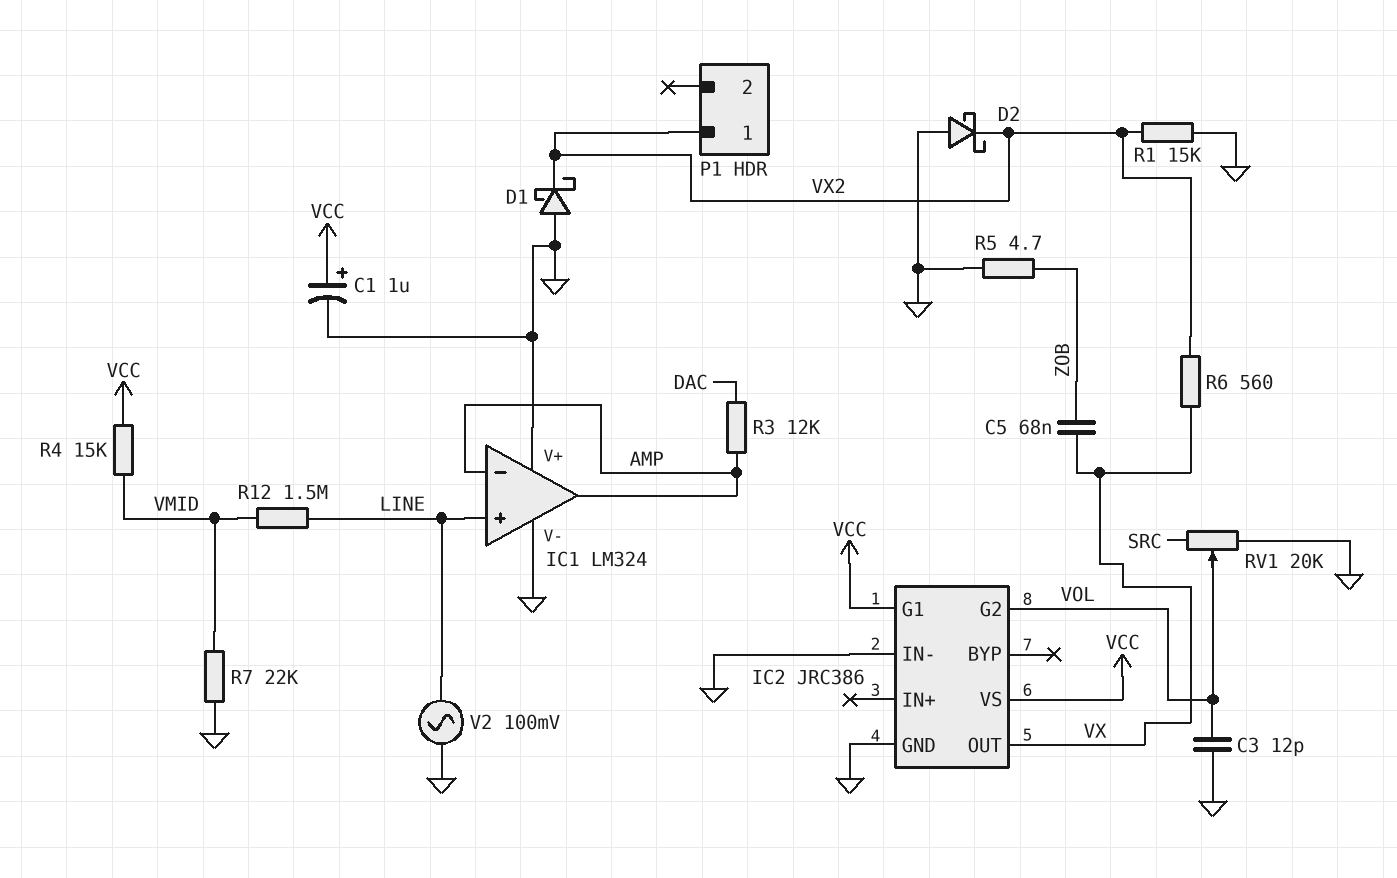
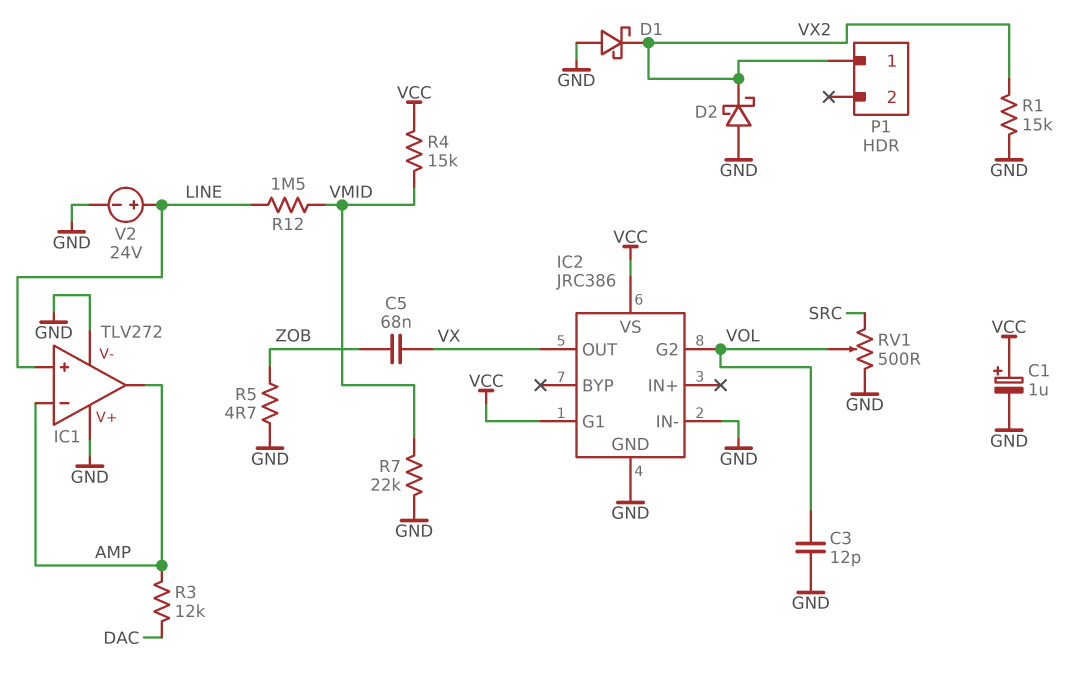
IC1: LM324 -> TLV272
R6: 560 (VX, VX2) -> none
RV1: 20k (GND, SRC, wiper VOL) -> 500 (GND, SRC, wiper VOL)
V2: AC 100mV (GND, LINE) -> 24V (plus LINE, minus GND)

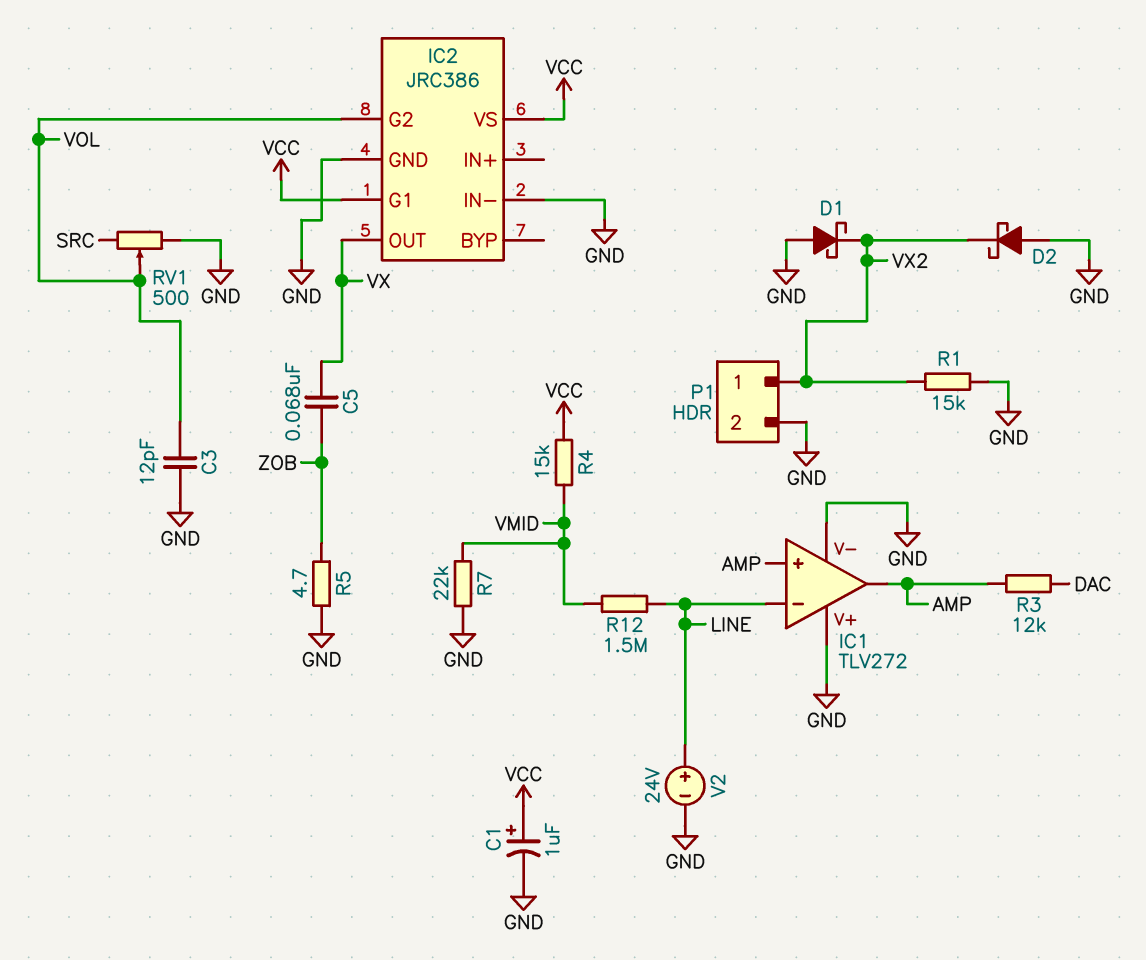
IC1 pin in+: LINE -> AMP
IC1 pin in-: AMP -> LINE
P1 pin 2: none -> GND

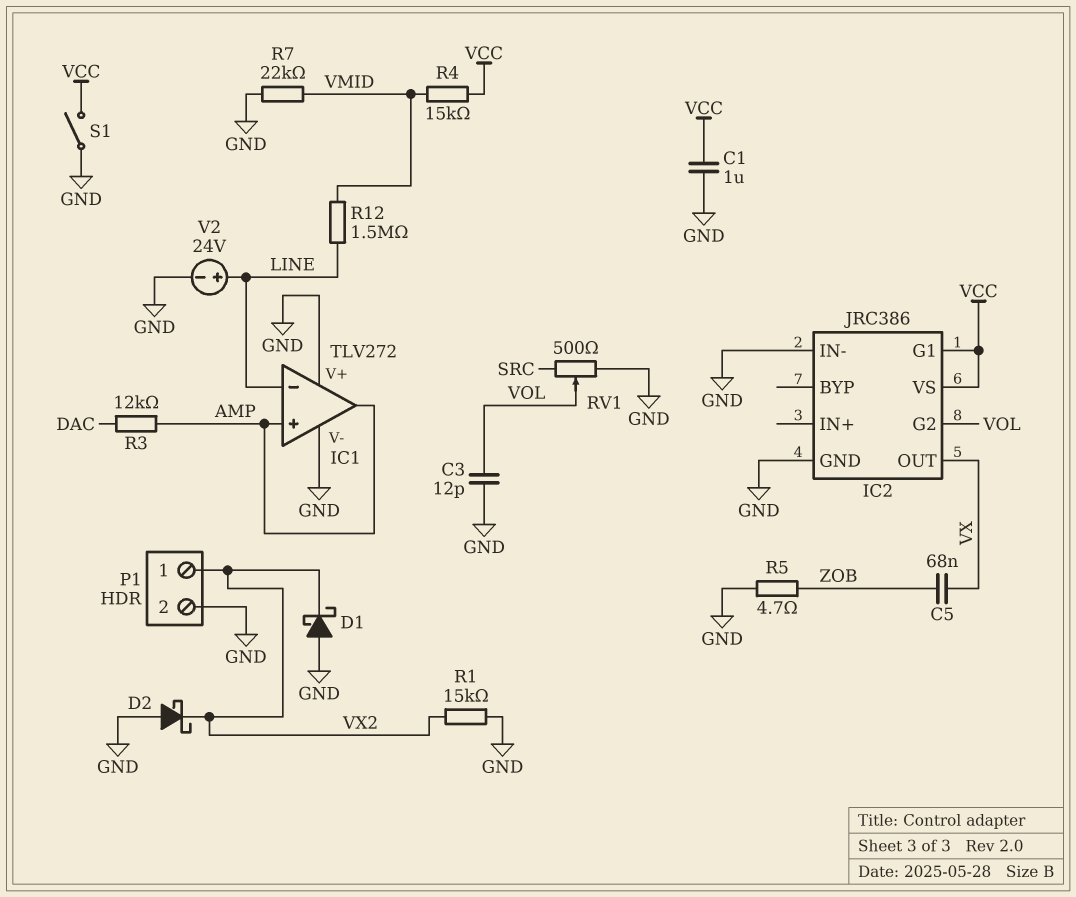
C1: 1uF (plus VCC, minus GND) -> 1uF (GND, VCC)
S1: none -> switch (GND, VCC)

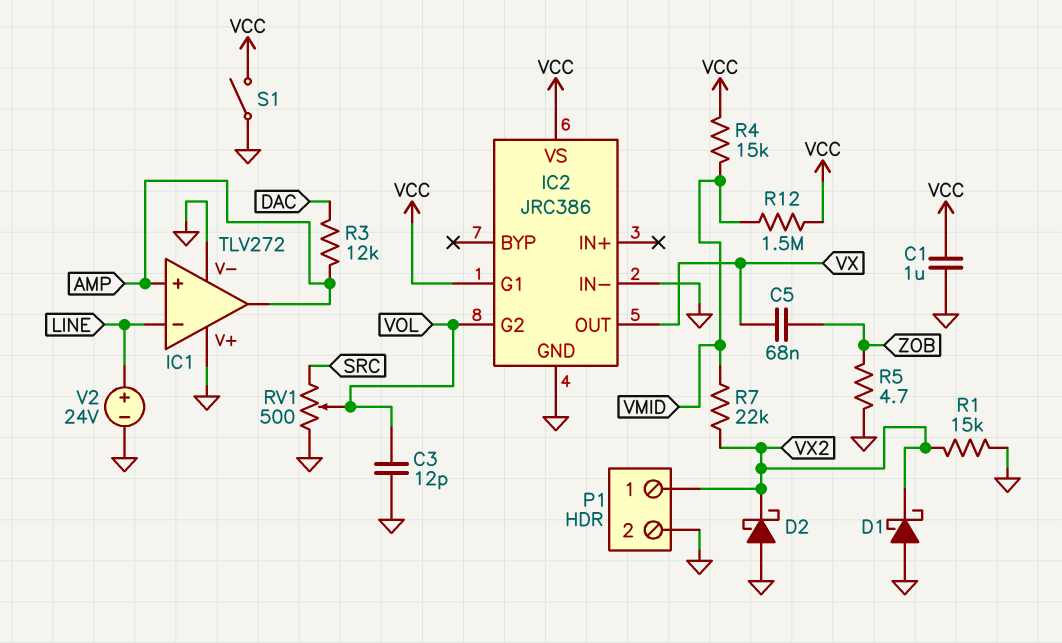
R7: 22k (GND, VMID) -> 22k (VMID, VX2)
R12: 1.5M (LINE, VMID) -> 1.5M (VCC, VMID)

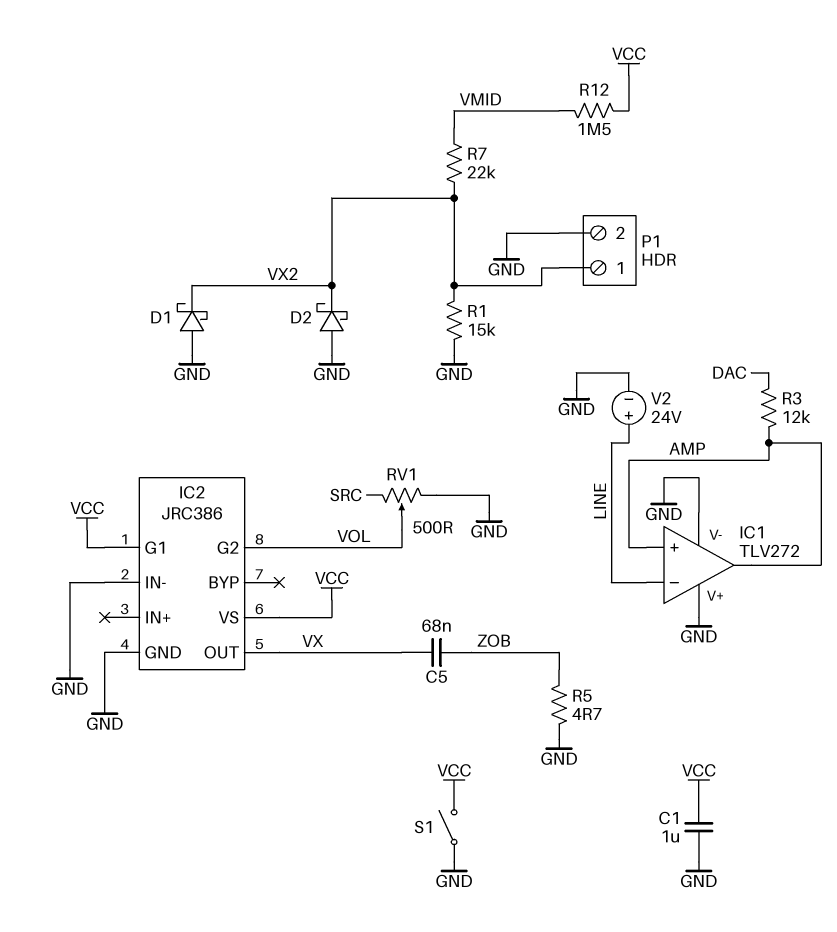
C3: 12pF (GND, VOL) -> none
R4: 15k (VCC, VMID) -> none

